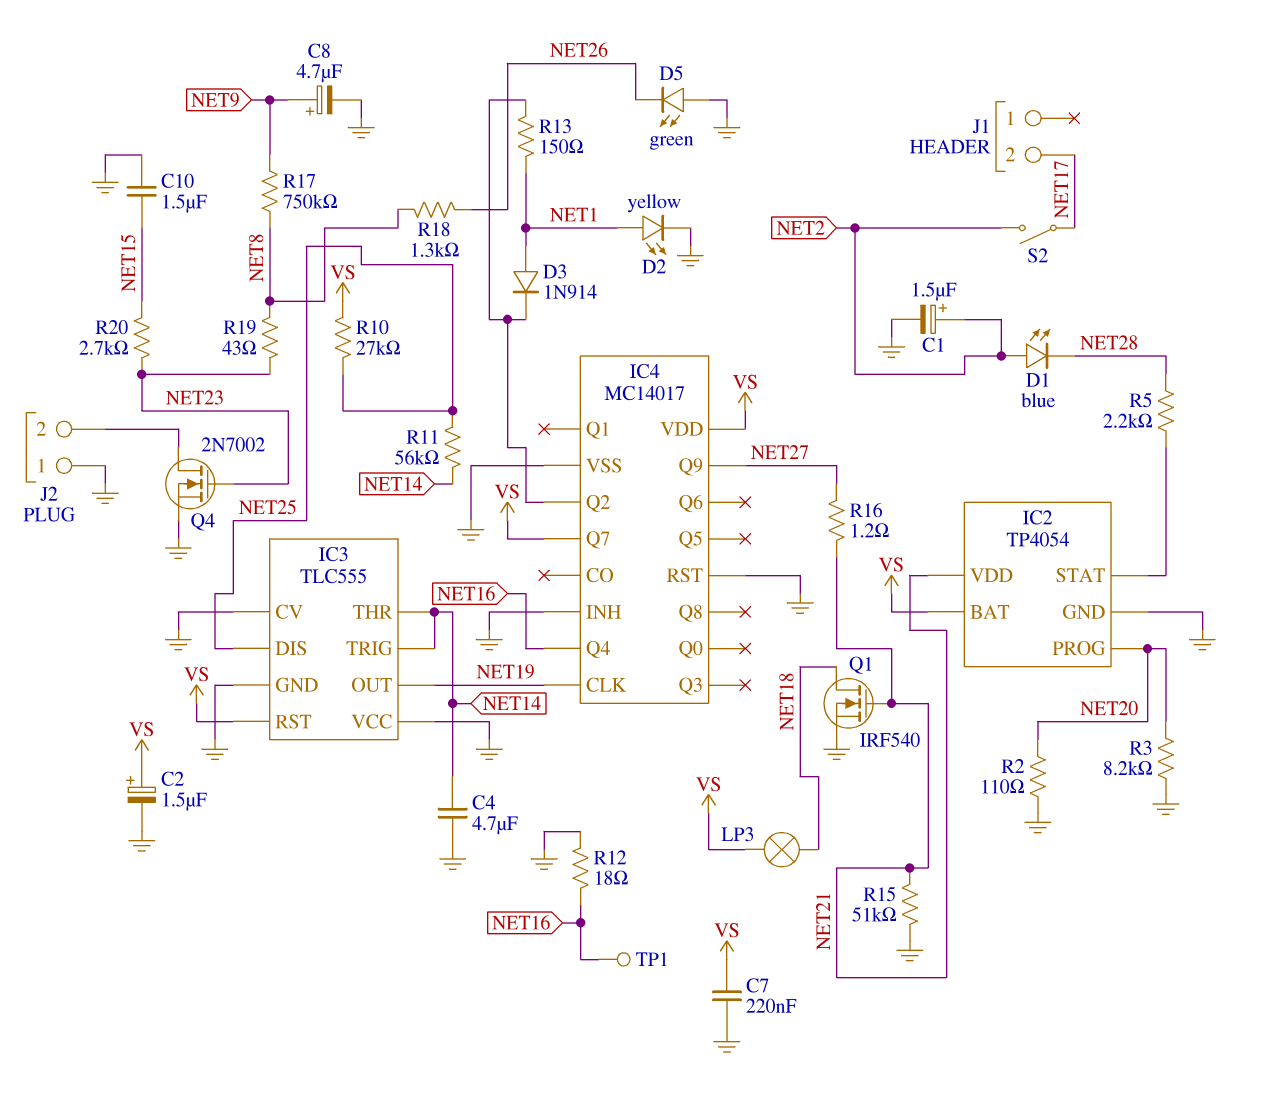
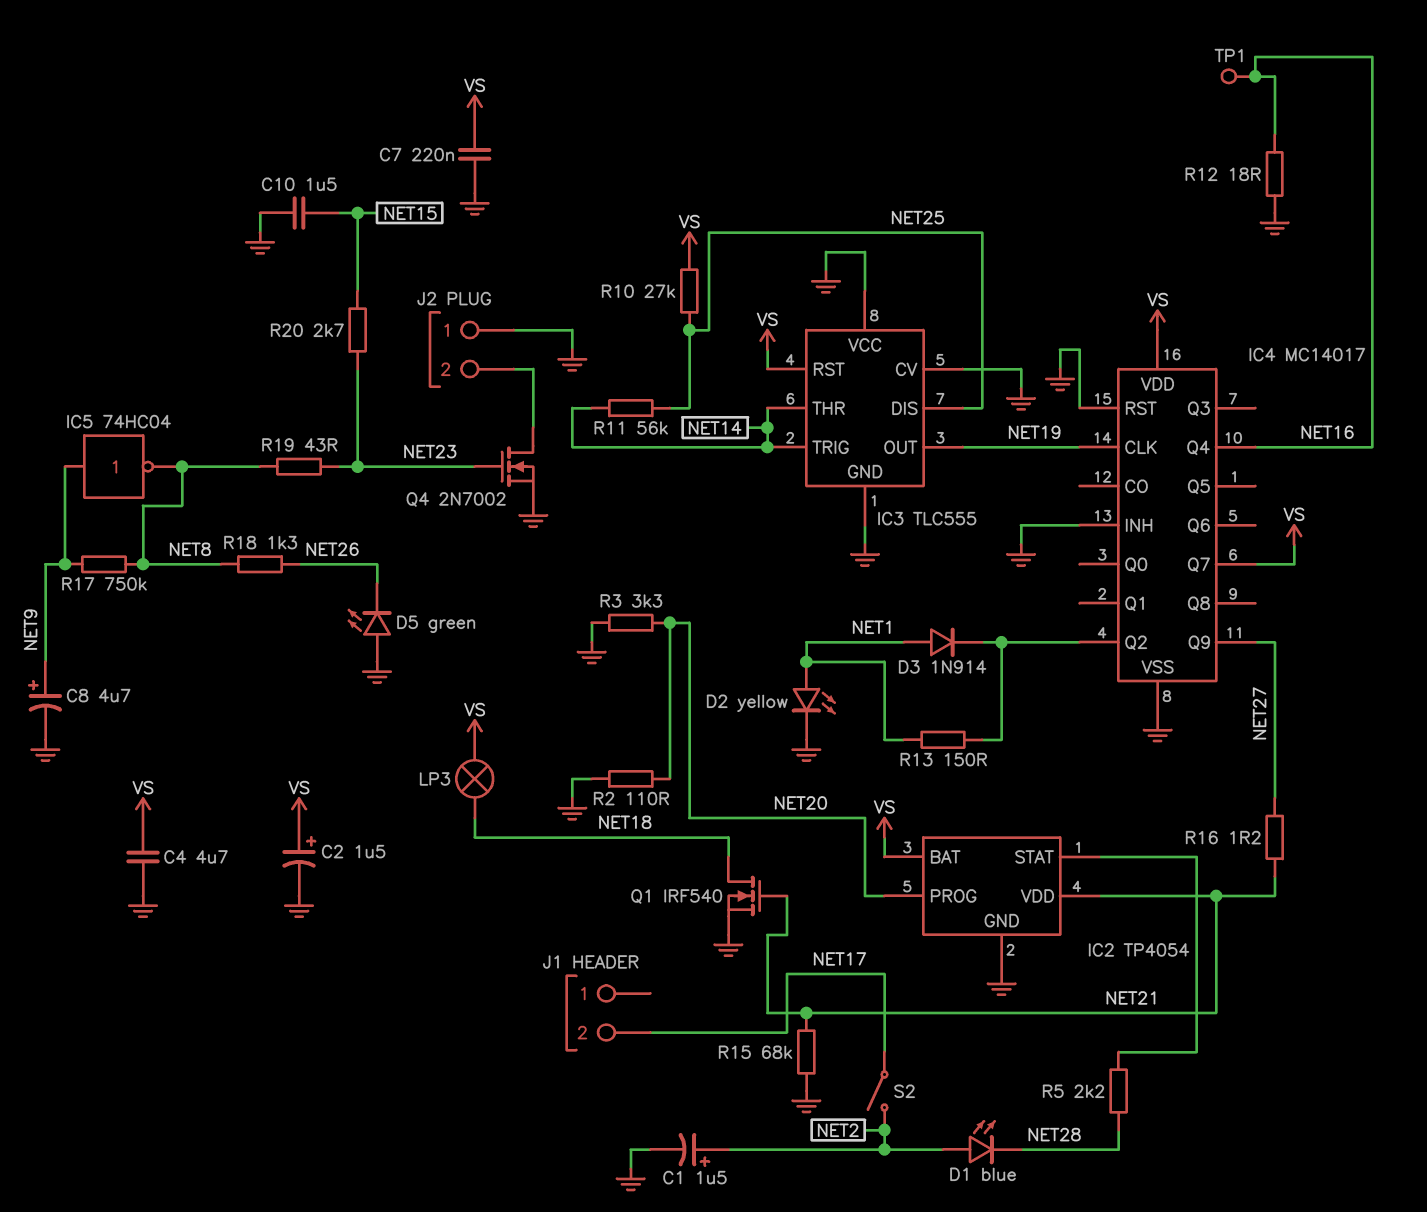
C4: 4.7uF (GND, NET14) -> 4.7uF (GND, VS)
IC5: none -> NOT 74HC04 (in NET9, out NET8)
R3: 8.2k (GND, NET20) -> 3.3k (GND, NET20)
R15: 51k (GND, NET21) -> 68k (GND, NET21)

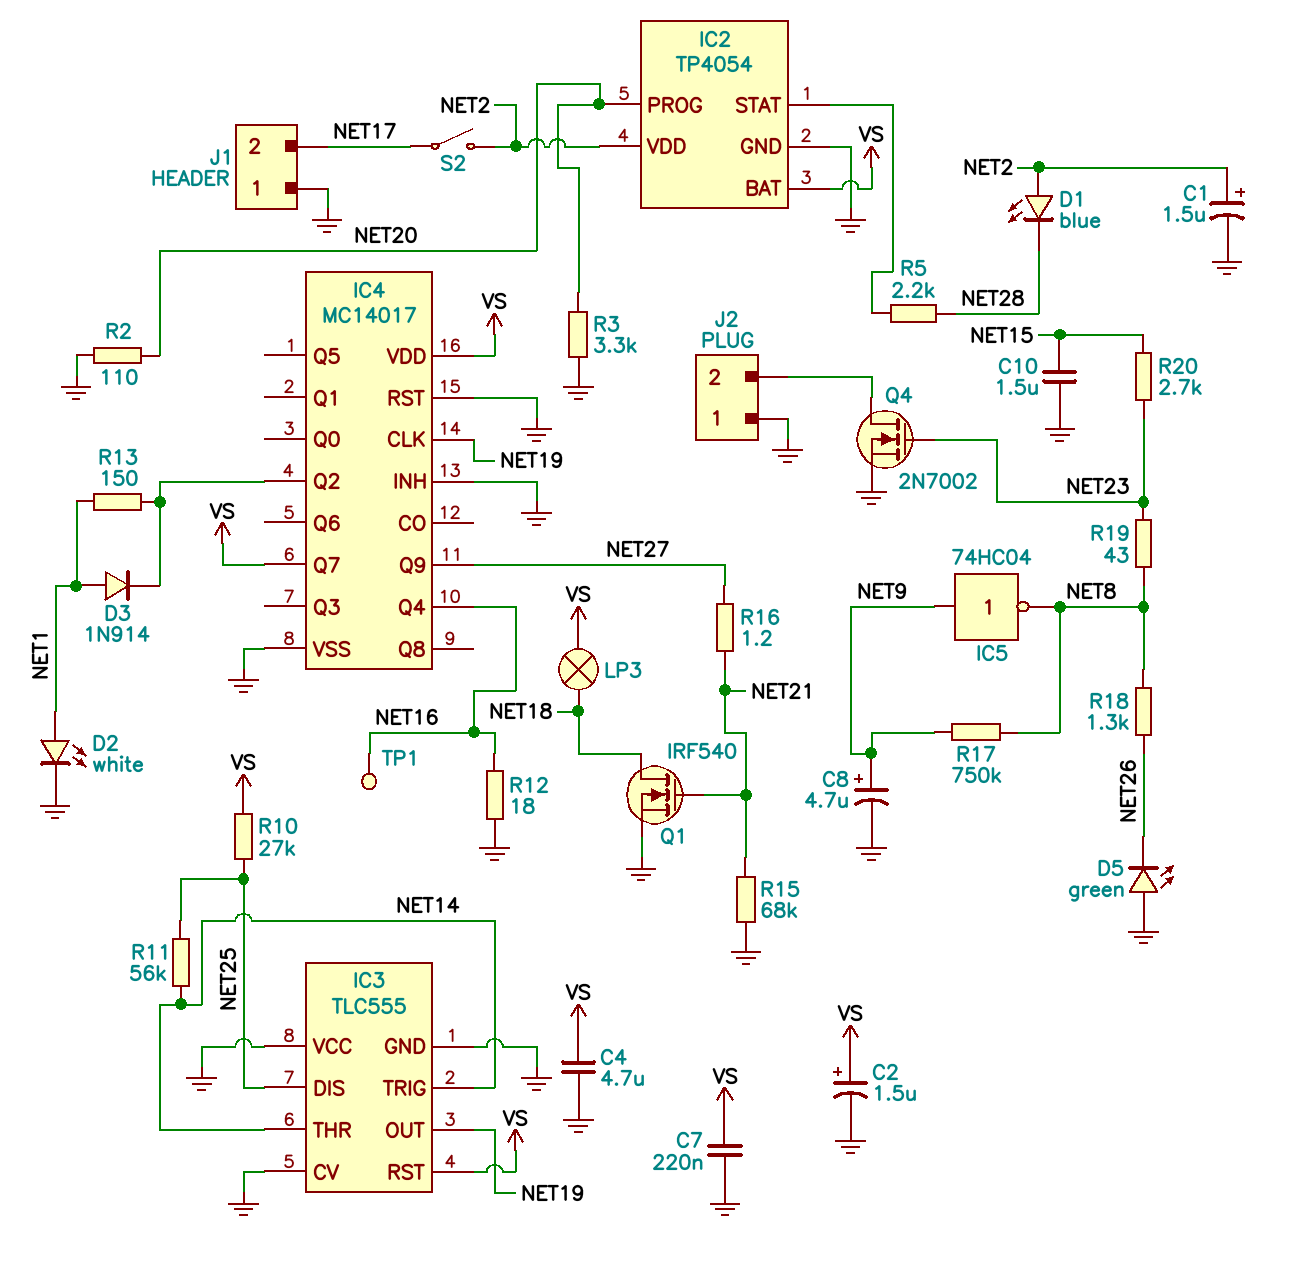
D2: LED yellow (A NET1, K GND) -> LED white (A NET1, K GND)
IC2 pin VDD: NET21 -> NET2
J1 pin 1: none -> GND

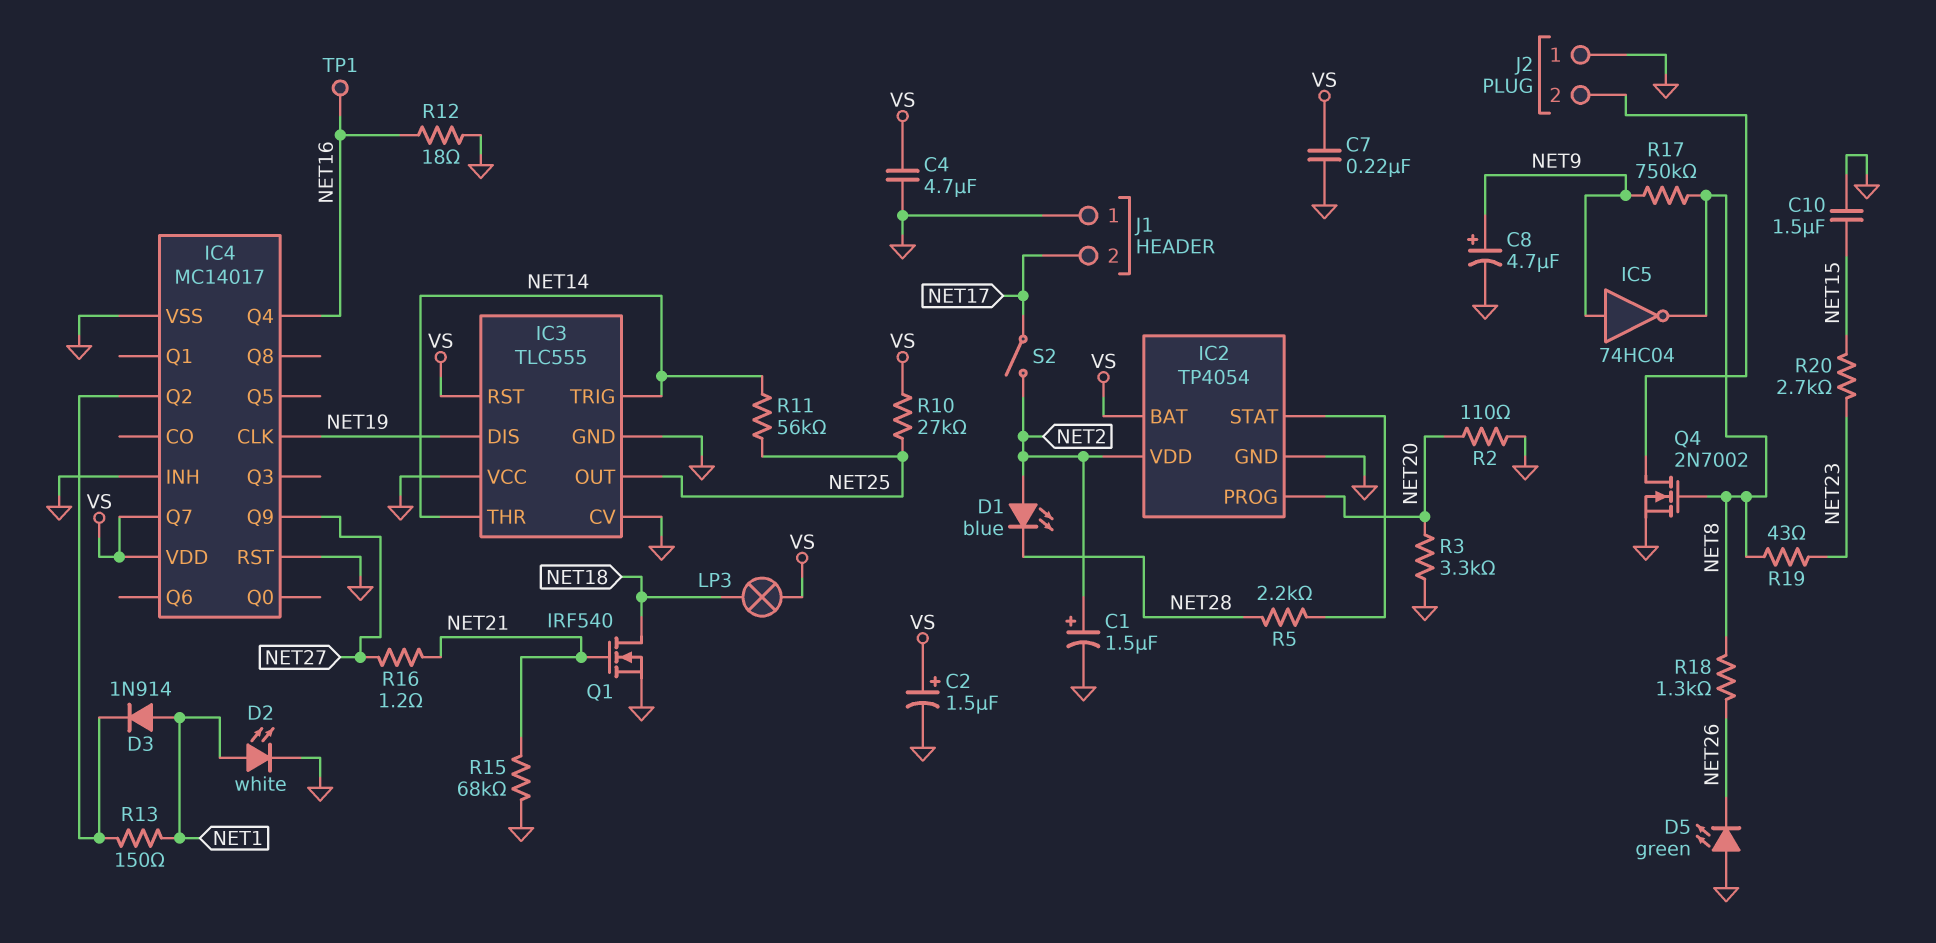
IC3 pin DIS: NET25 -> NET19
IC3 pin OUT: NET19 -> NET25
Q4: NMOS 2N7002 (G NET23, D J2/2, S GND) -> NMOS 2N7002 (G NET8, D J2/2, S GND)

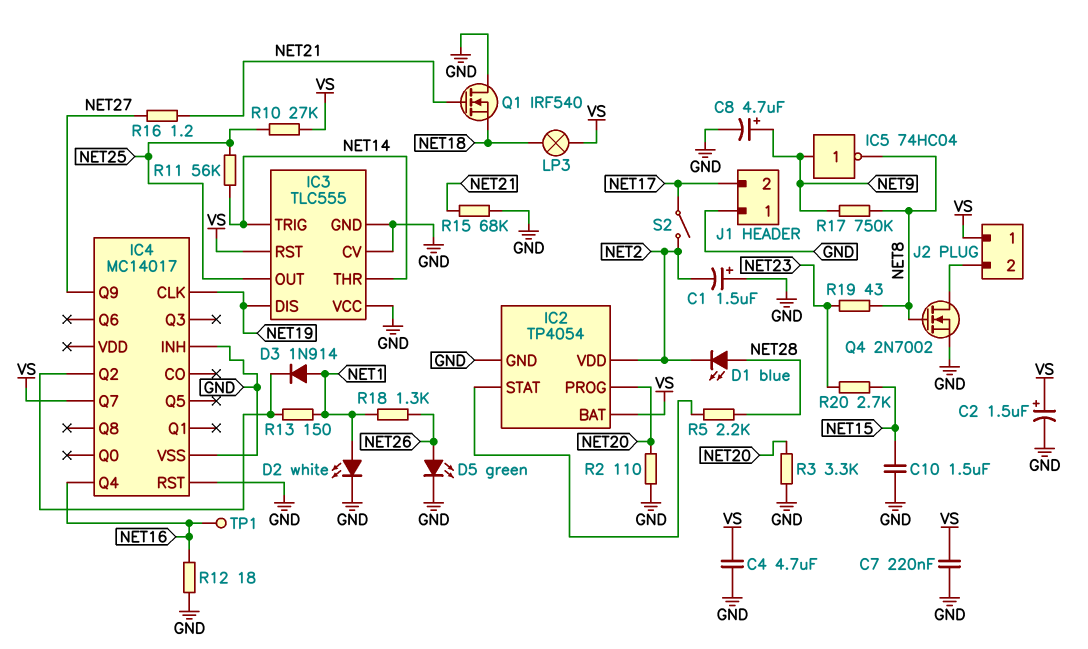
C1: 1.5uF (plus NET2, minus GND) -> 1.5uF (plus GND, minus NET2)
D1: LED blue (A NET2, K NET28) -> LED blue (A NET28, K NET2)
D5: LED green (A GND, K NET26) -> LED green (A NET26, K GND)
IC4 pin VDD: VS -> none
J2 pin 1: GND -> VS
Q1: NMOS IRF540 (G NET21, D NET18, S GND) -> NMOS IRF540 (G NET21, D GND, S NET18)
R18: 1.3k (NET8, NET26) -> 1.3k (NET1, NET26)

